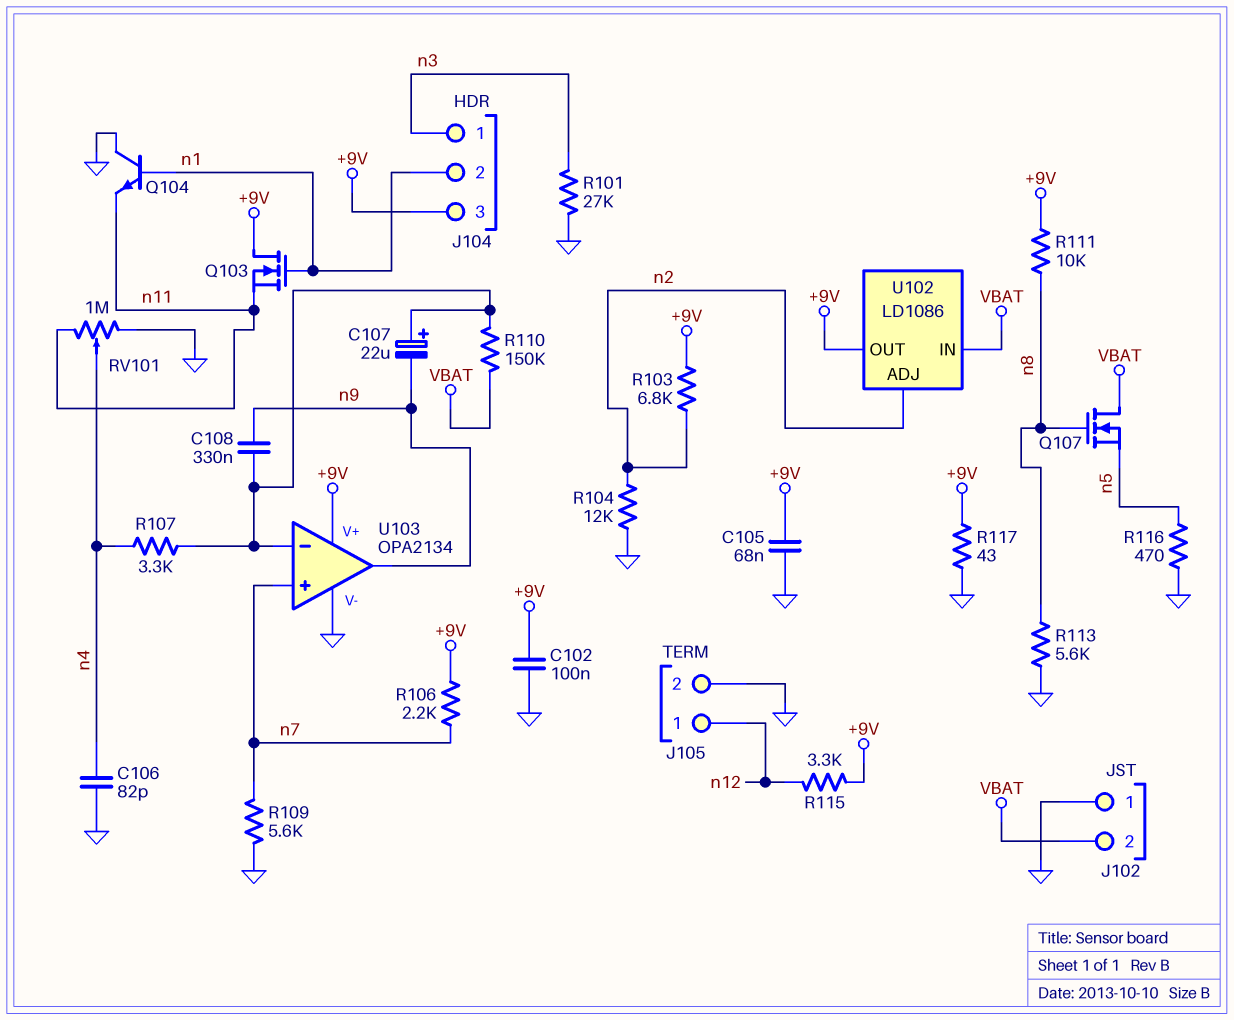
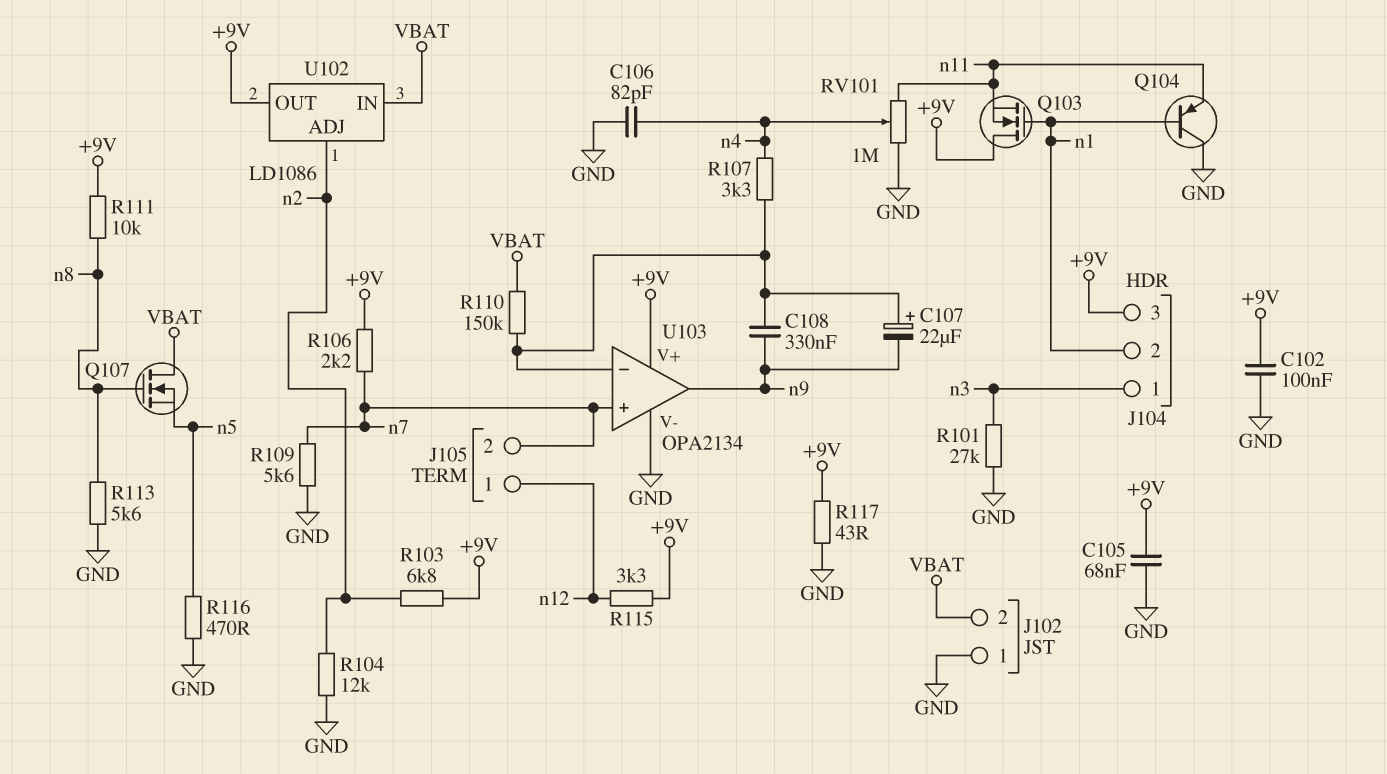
J105 pin 2: GND -> n7
Q104: NPN (B n1, C GND, E n11) -> PNP (B n1, C GND, E n11)

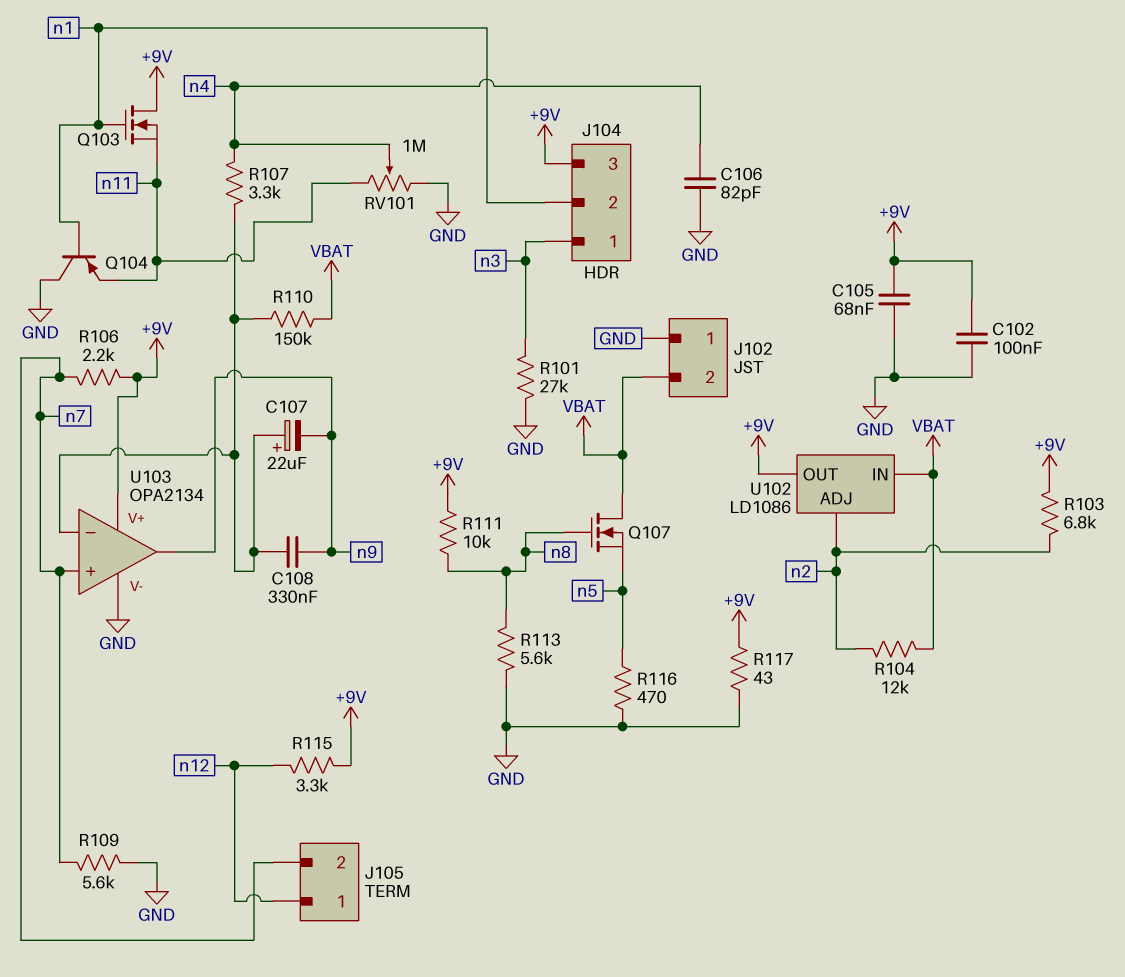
R104: 12k (GND, n2) -> 12k (VBAT, n2)

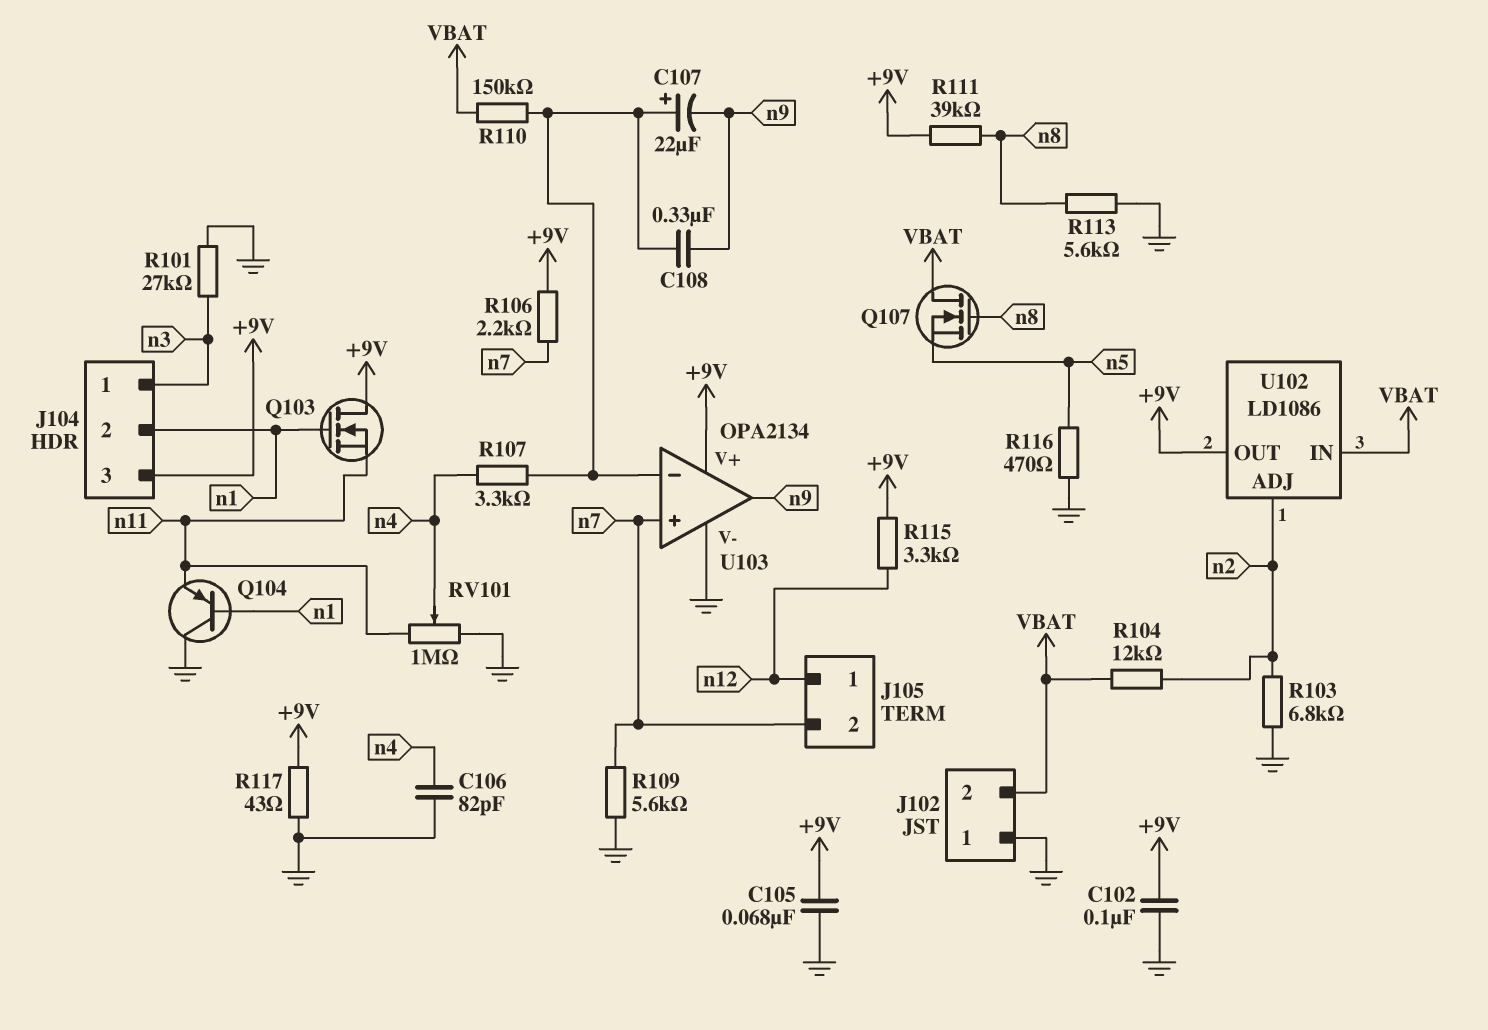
R103: 6.8k (+9V, n2) -> 6.8k (GND, n2)
R111: 10k (+9V, n8) -> 39k (+9V, n8)

